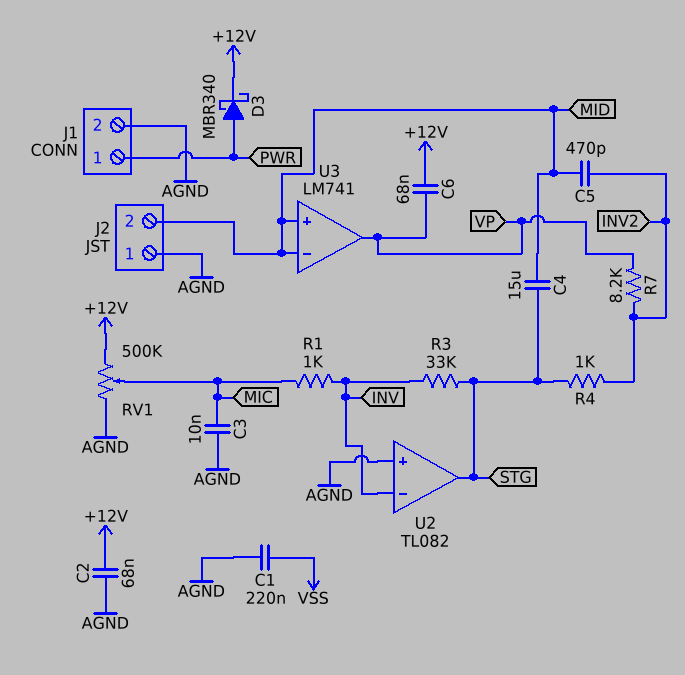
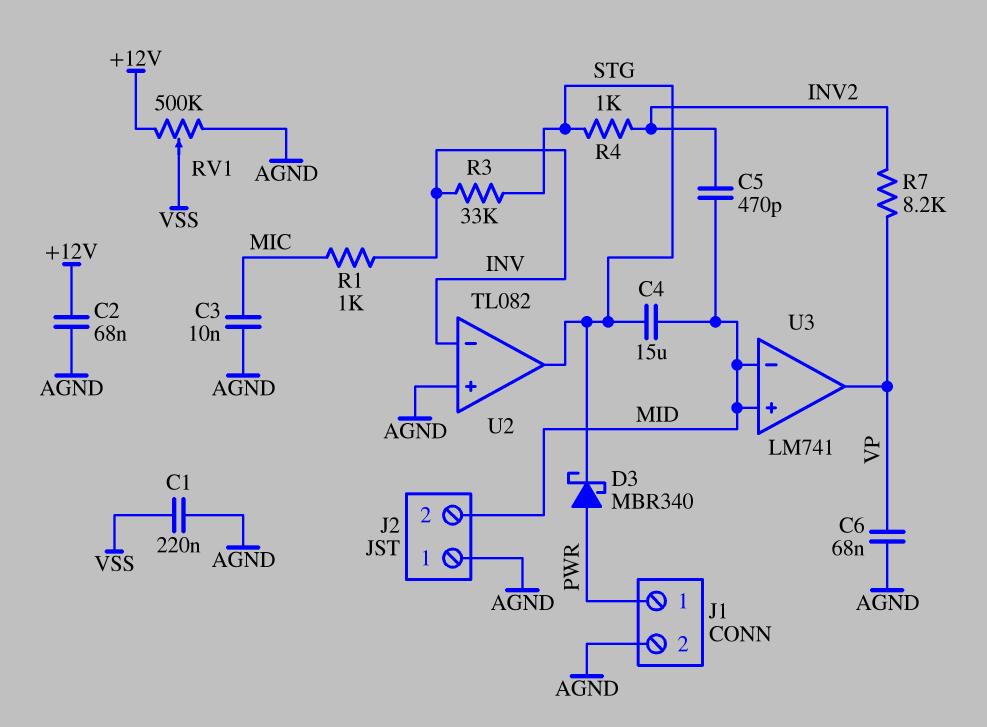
C6: 68nF (+12V, VP) -> 68nF (AGND, VP)
D3: schottky MBR340 (A PWR, K +12V) -> schottky MBR340 (A PWR, K STG)
RV1: 500k (+12V, AGND, wiper MIC) -> 500k (+12V, AGND, wiper VSS)

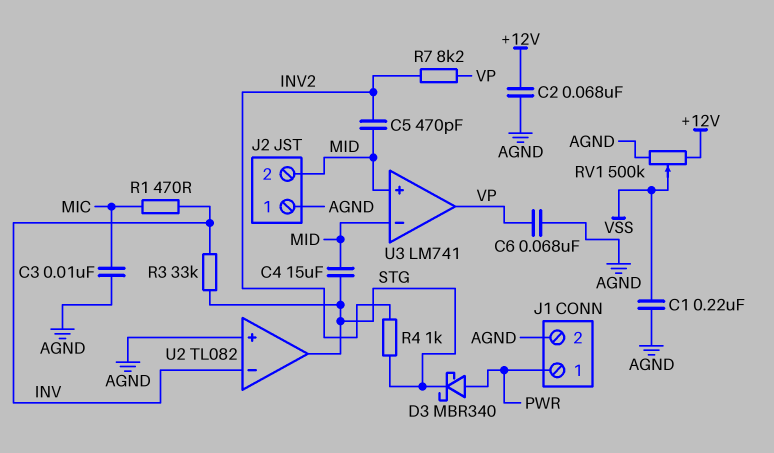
R1: 1k (INV, MIC) -> 470 (INV, MIC)

